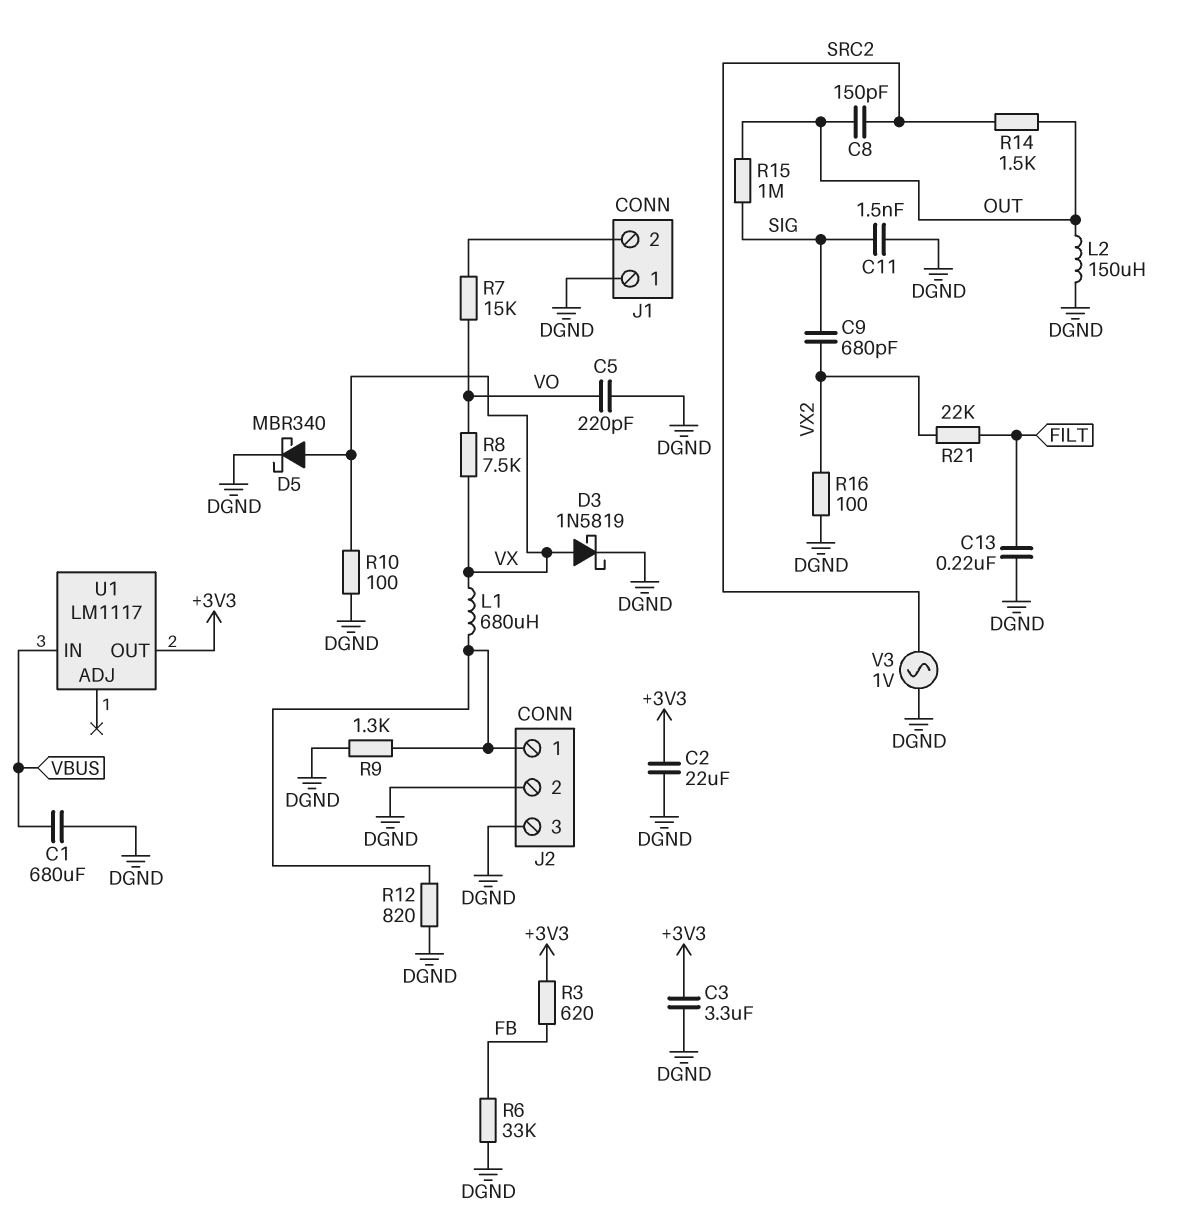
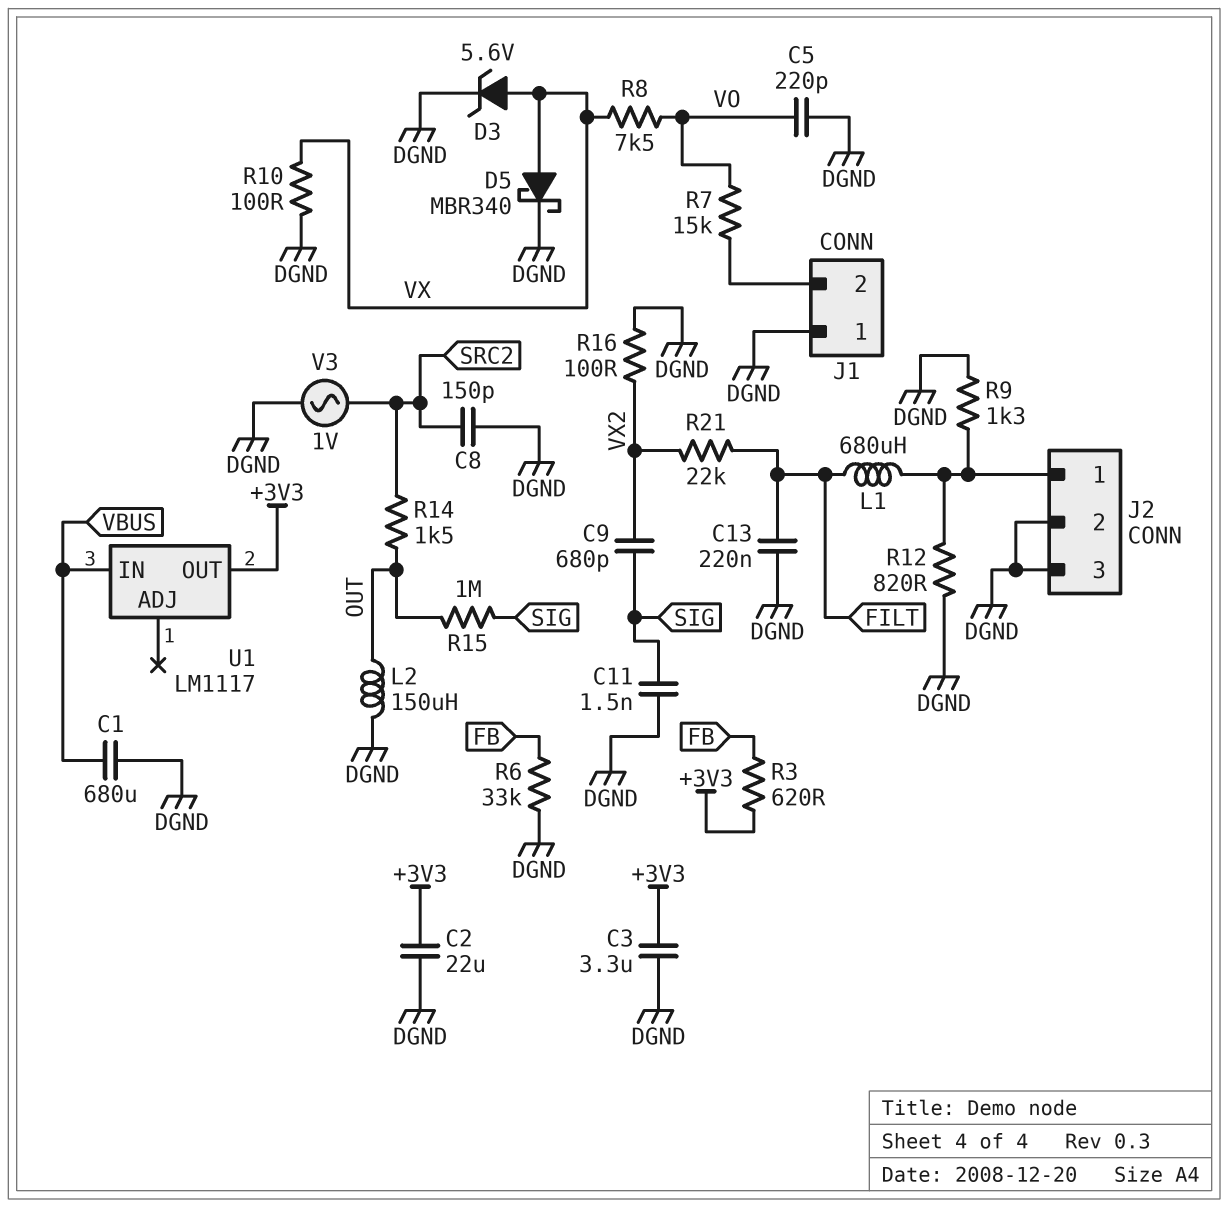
C8: 150pF (OUT, SRC2) -> 150pF (DGND, SRC2)
D3: schottky 1N5819 (A VX, K DGND) -> zener 5.6V (A VX, K DGND)
L1: 680uH (J2/1, VX) -> 680uH (FILT, J2/1)

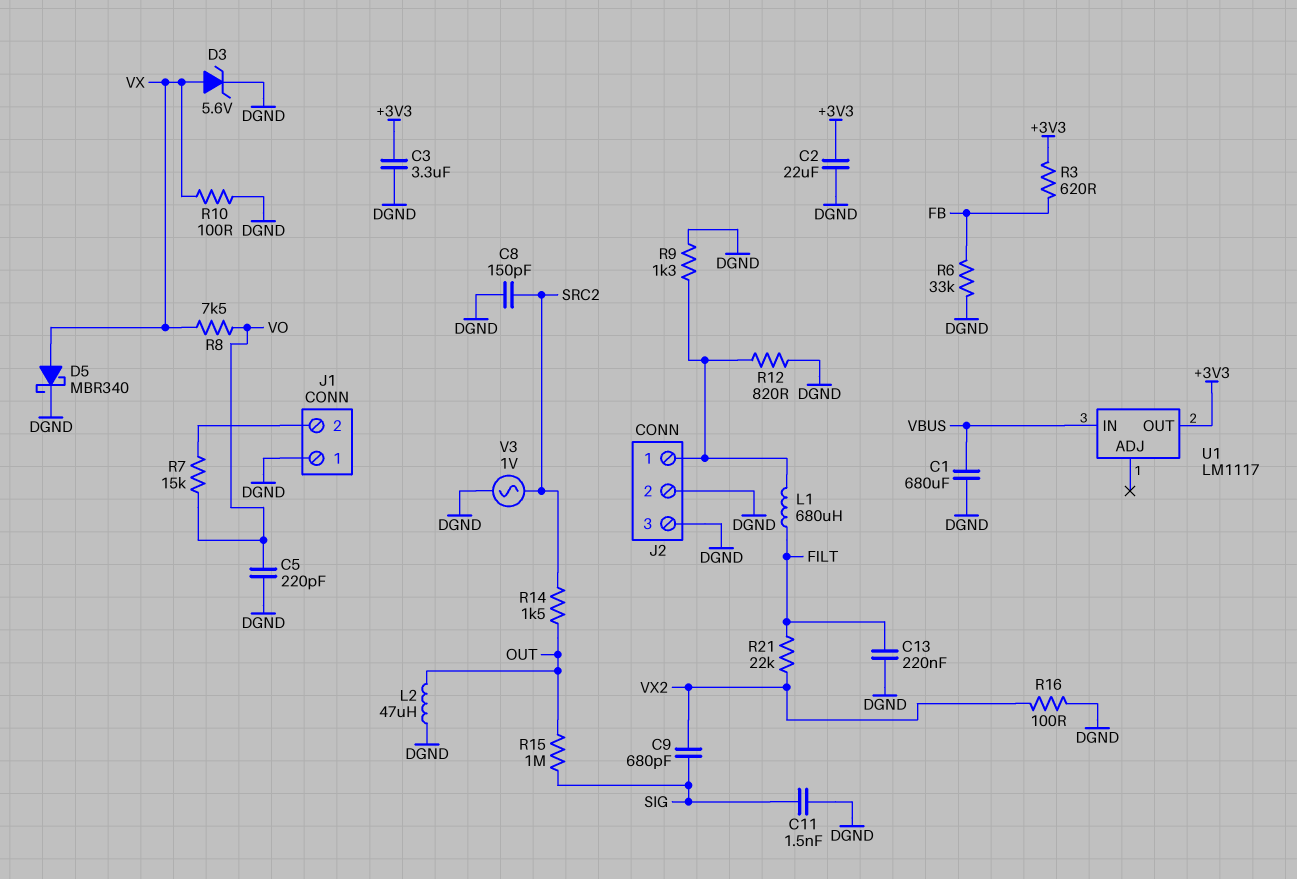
L2: 150uH (DGND, OUT) -> 47uH (DGND, OUT)

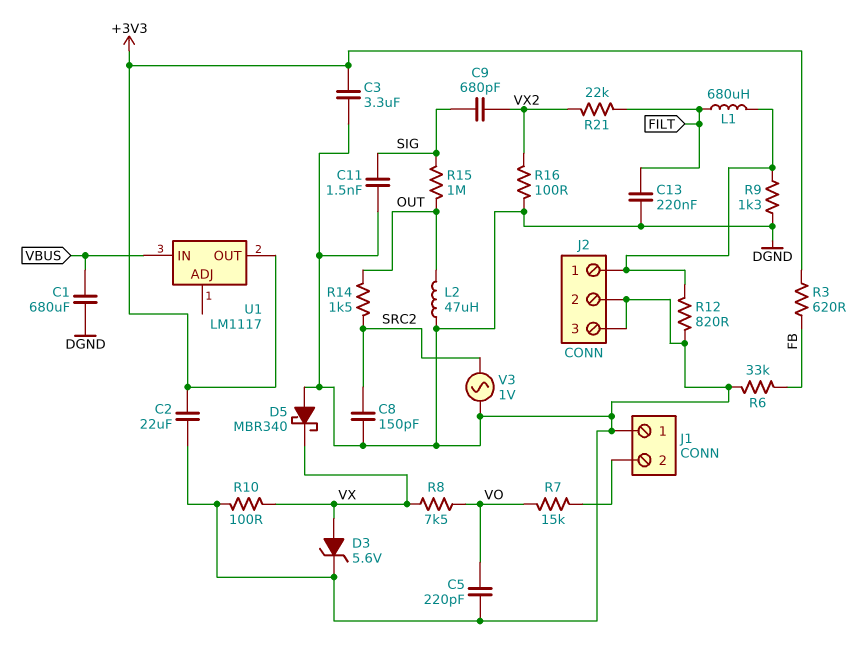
D5: schottky MBR340 (A VX, K DGND) -> schottky MBR340 (A DGND, K VX)

